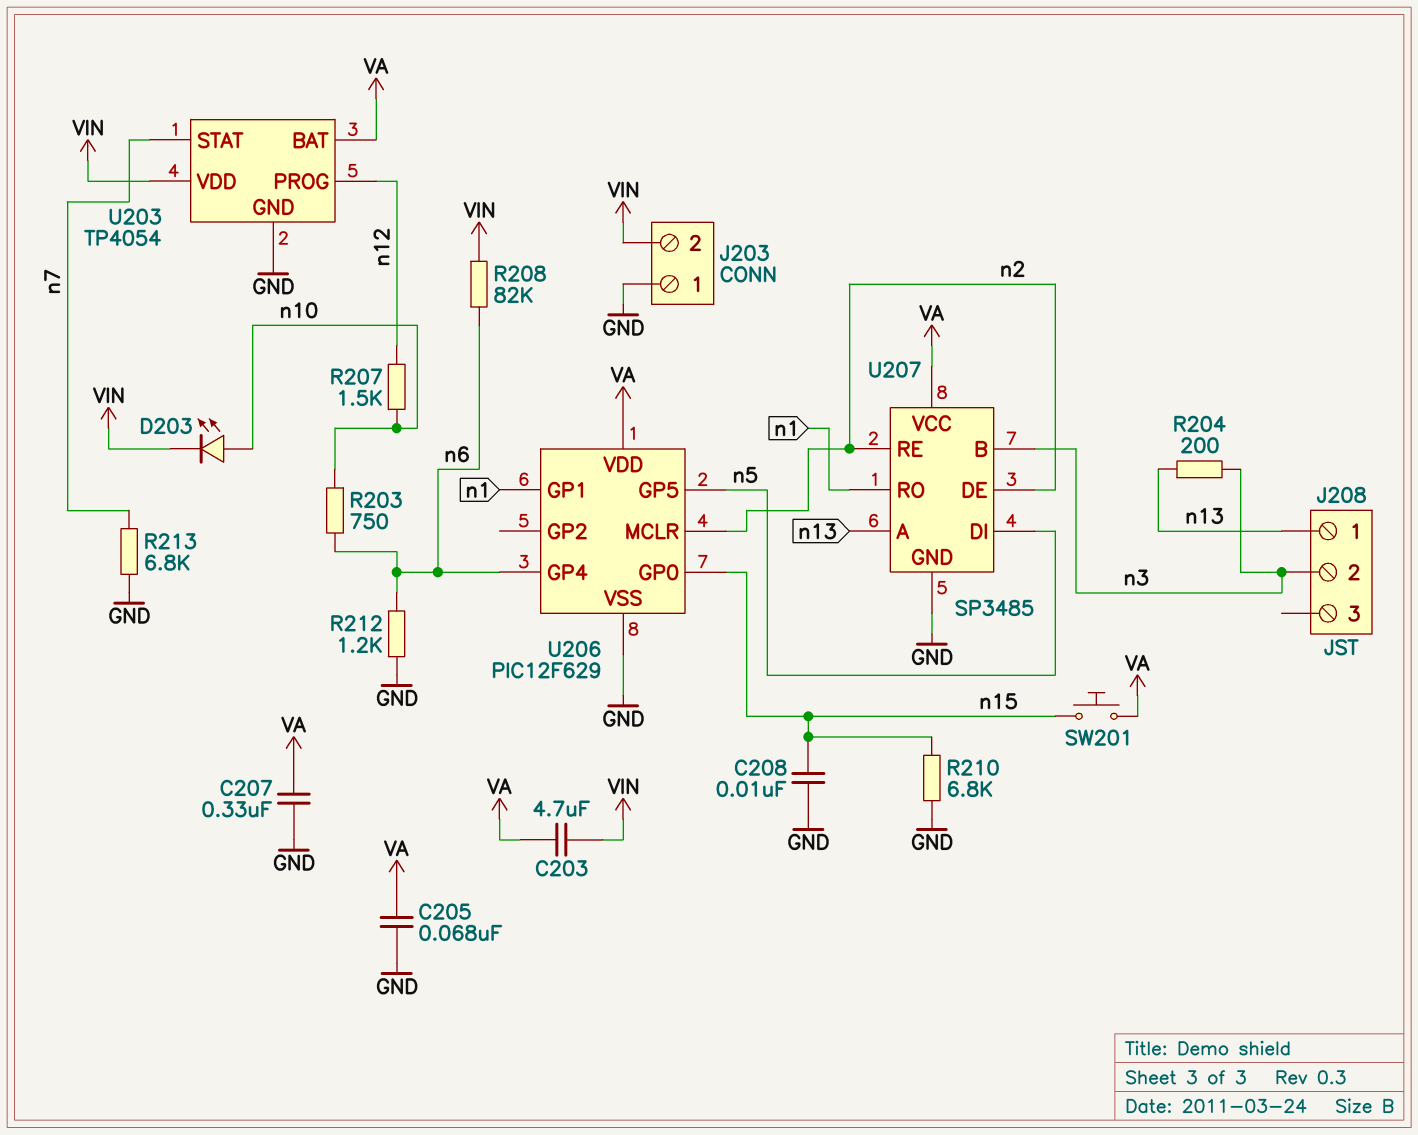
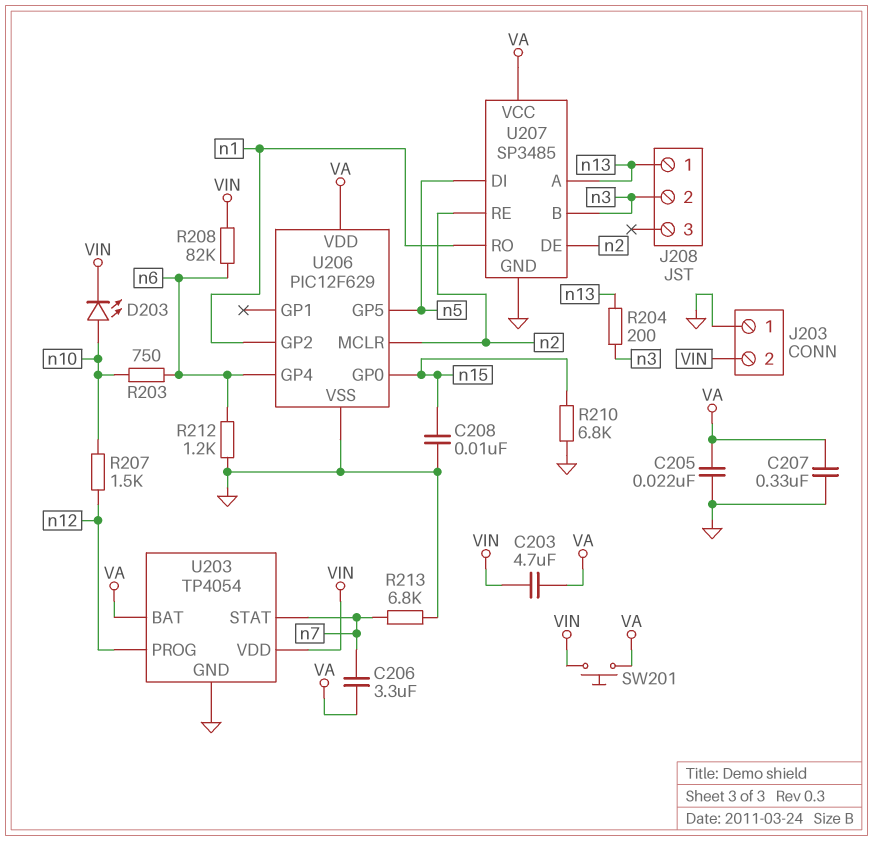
C205: 68nF (GND, VA) -> 22nF (GND, VA)
C206: none -> 3.3uF (VA, n7)
SW201: button (VA, n15) -> button (VA, VIN)
U206 pin GP1: n1 -> none
U206 pin GP2: none -> n1

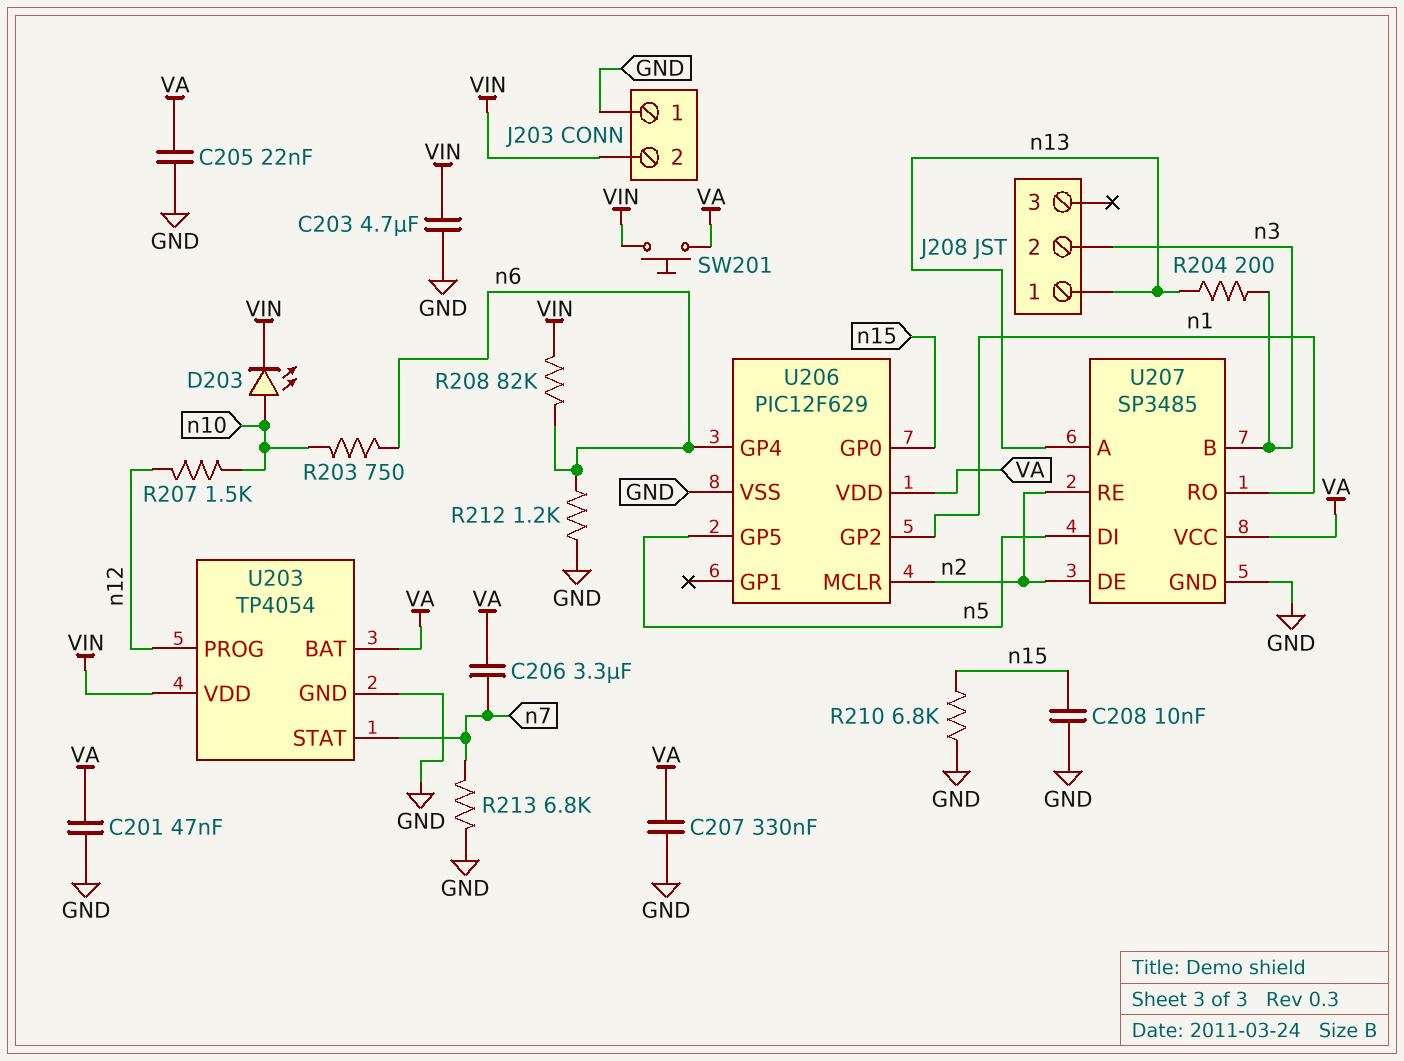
C201: none -> 47nF (GND, VA)
C203: 4.7uF (VA, VIN) -> 4.7uF (GND, VIN)

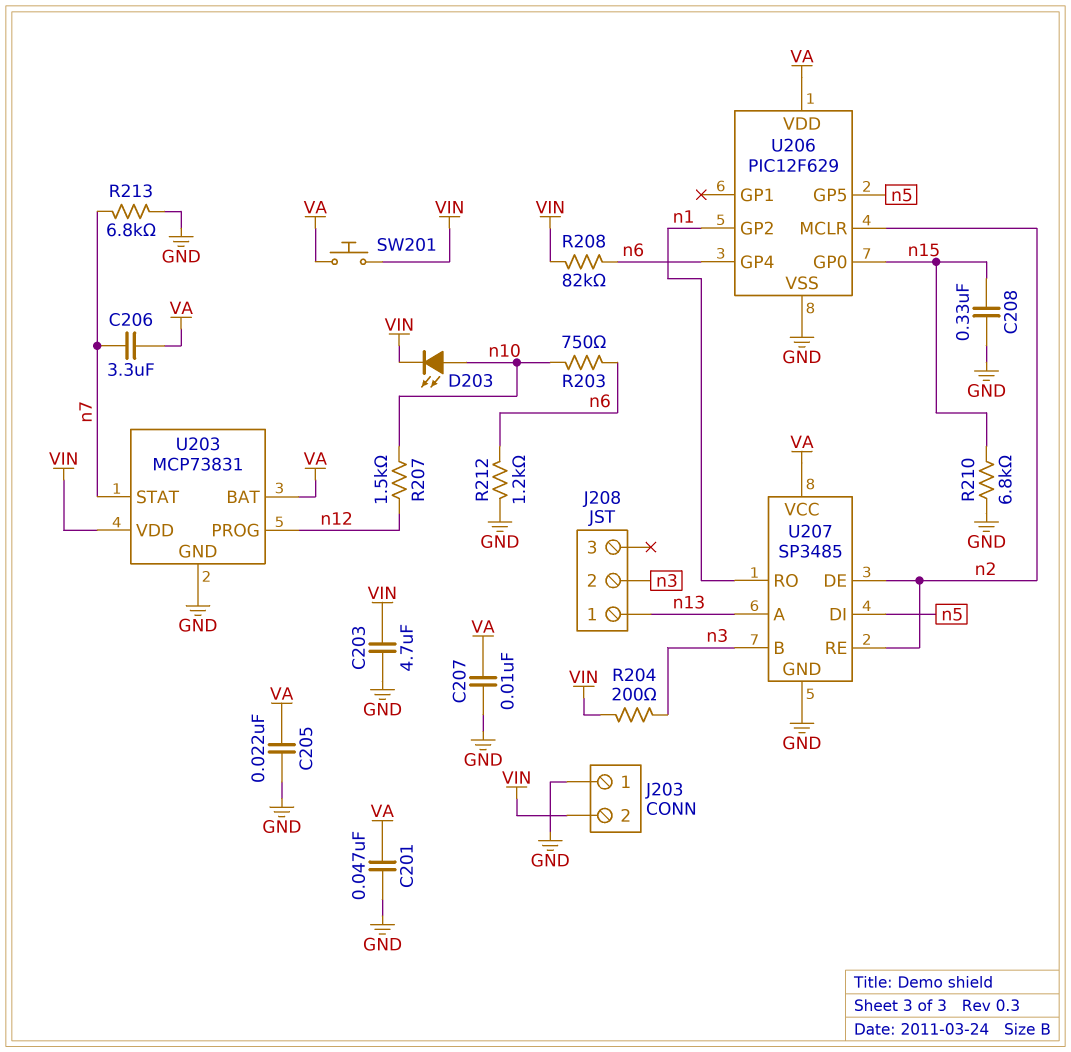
C207: 330nF (GND, VA) -> 10nF (GND, VA)
C208: 10nF (GND, n15) -> 330nF (GND, n15)
R204: 200 (n3, n13) -> 200 (VIN, n3)
U203: TP4054 -> MCP73831

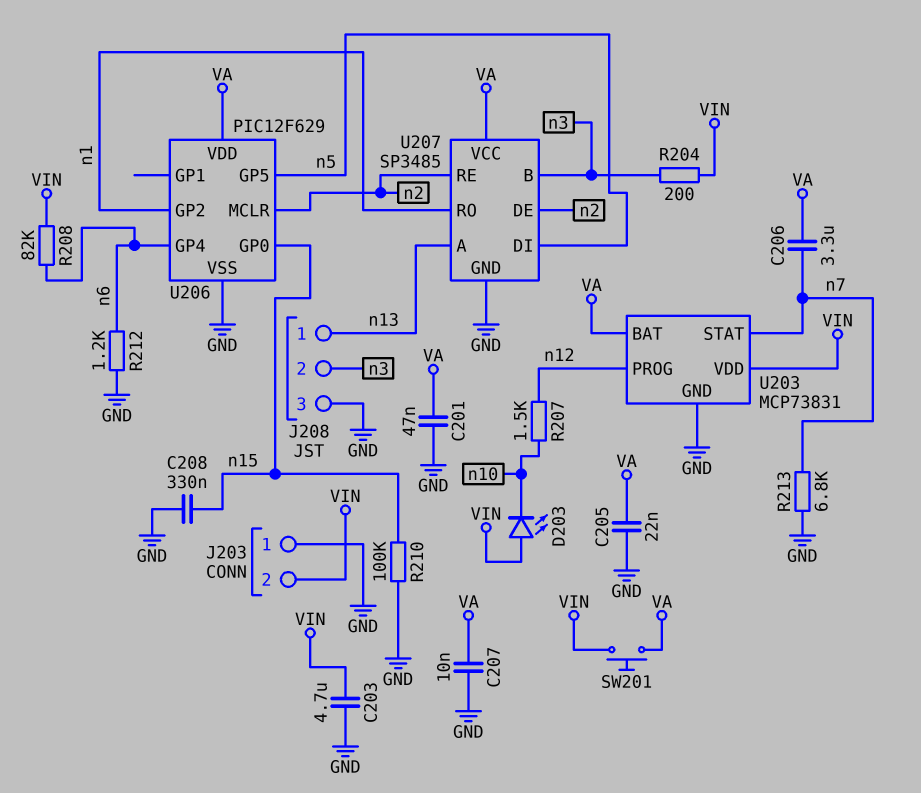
D203: LED (A n10, K VIN) -> LED (A VIN, K n10)
J208 pin 3: none -> GND
R203: 750 (n6, n10) -> none
R210: 6.8k (GND, n15) -> 100k (GND, n15)

